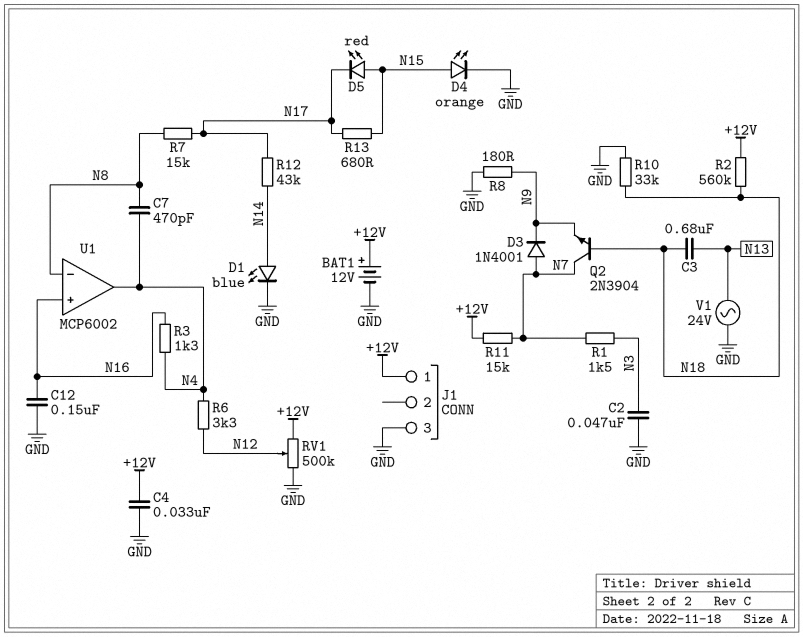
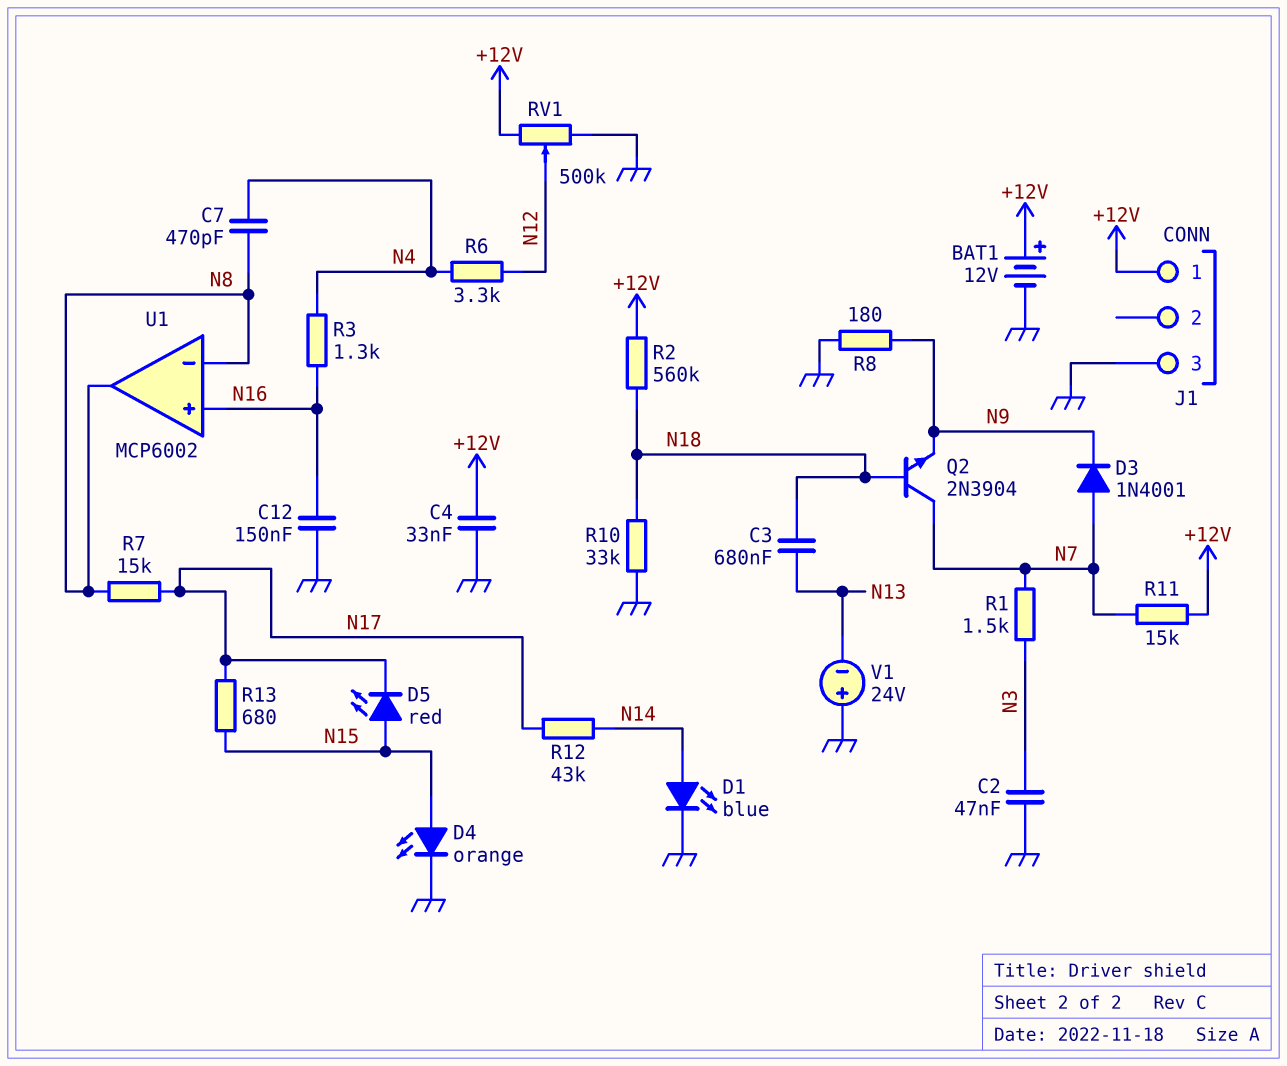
U1 pin out: N4 -> N8
V1: AC 24V (GND, N13) -> 24V (plus GND, minus N13)

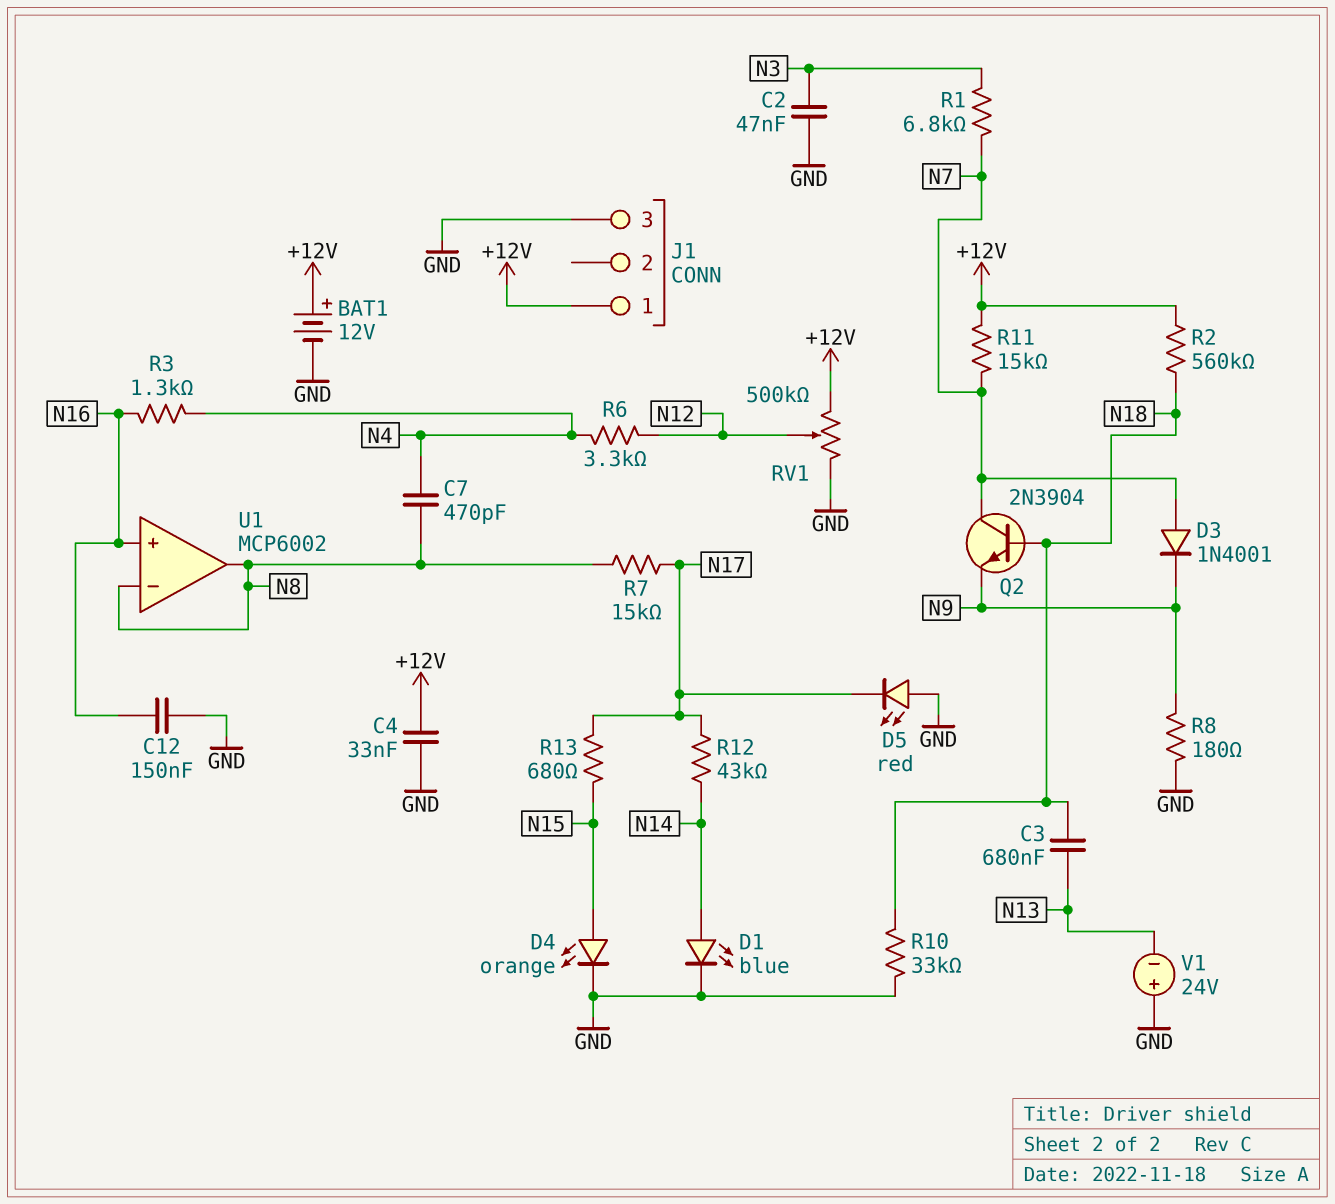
D5: LED red (A N15, K N17) -> LED red (A GND, K N17)
R1: 1.5k (N3, N7) -> 6.8k (N3, N7)

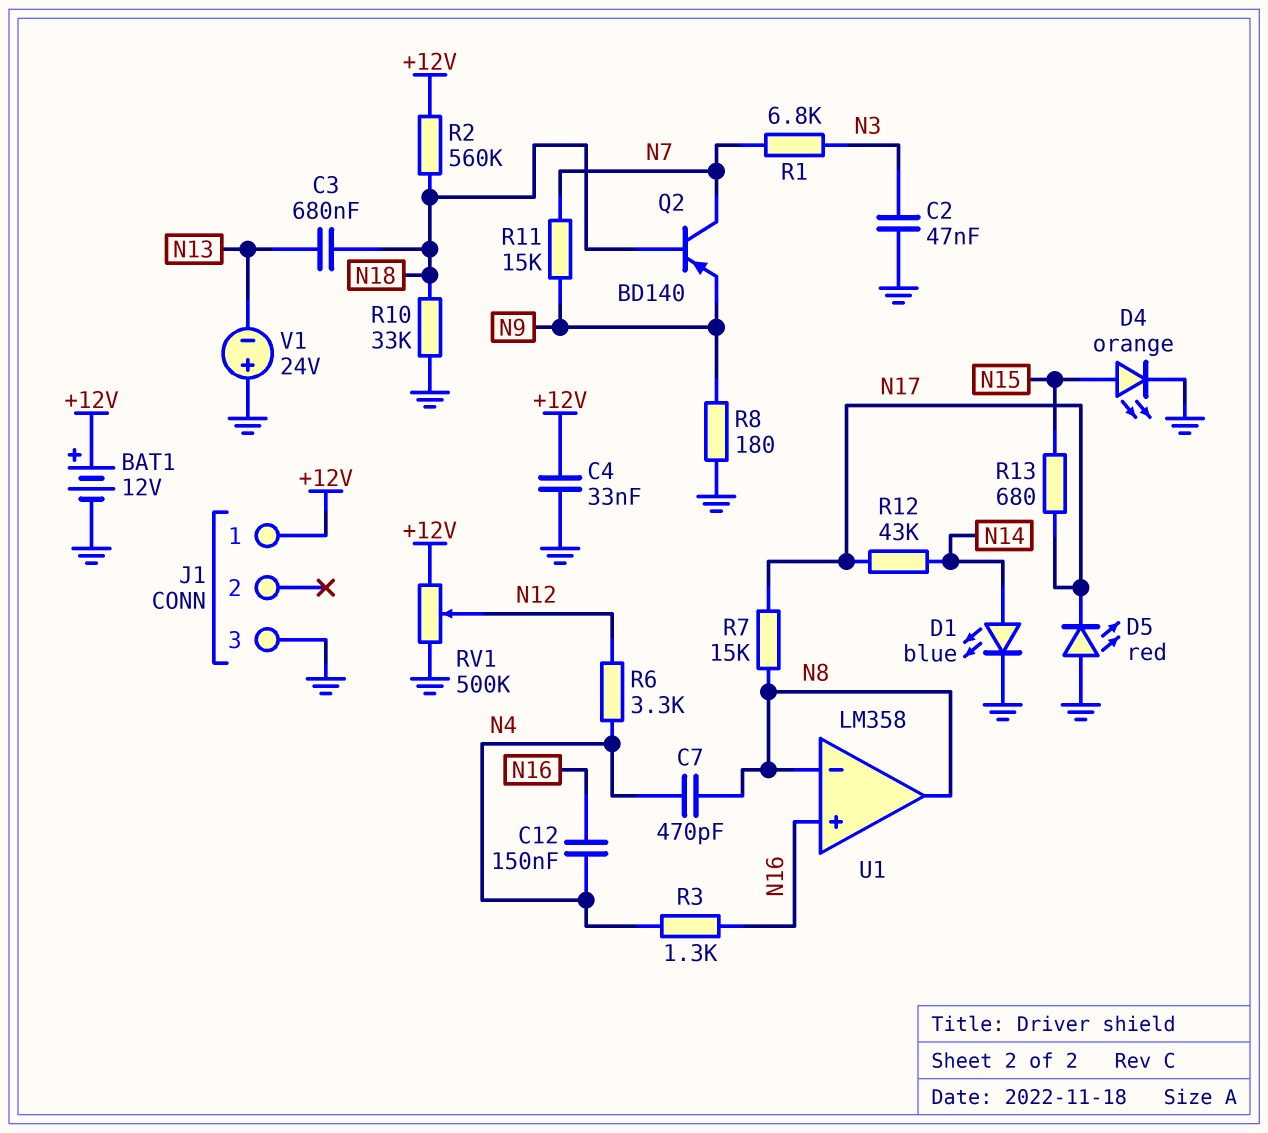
C12: 150nF (GND, N16) -> 150nF (N4, N16)
D3: diode 1N4001 (A N7, K N9) -> none
Q2: NPN 2N3904 (B N18, C N7, E N9) -> PNP BD140 (B N18, C N7, E N9)
R11: 15k (+12V, N7) -> 15k (N7, N9)
U1: MCP6002 -> LM358

